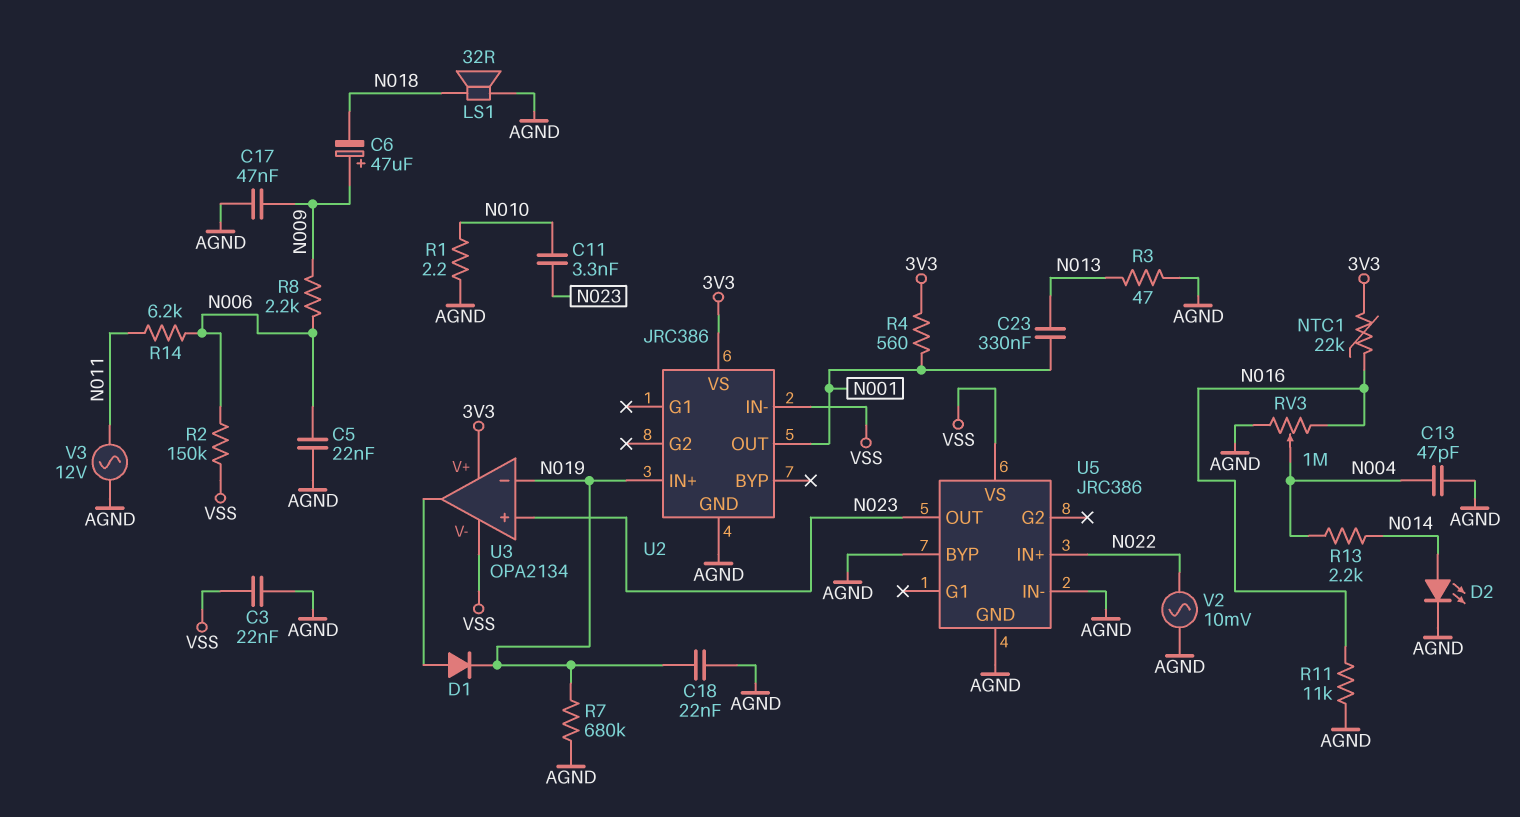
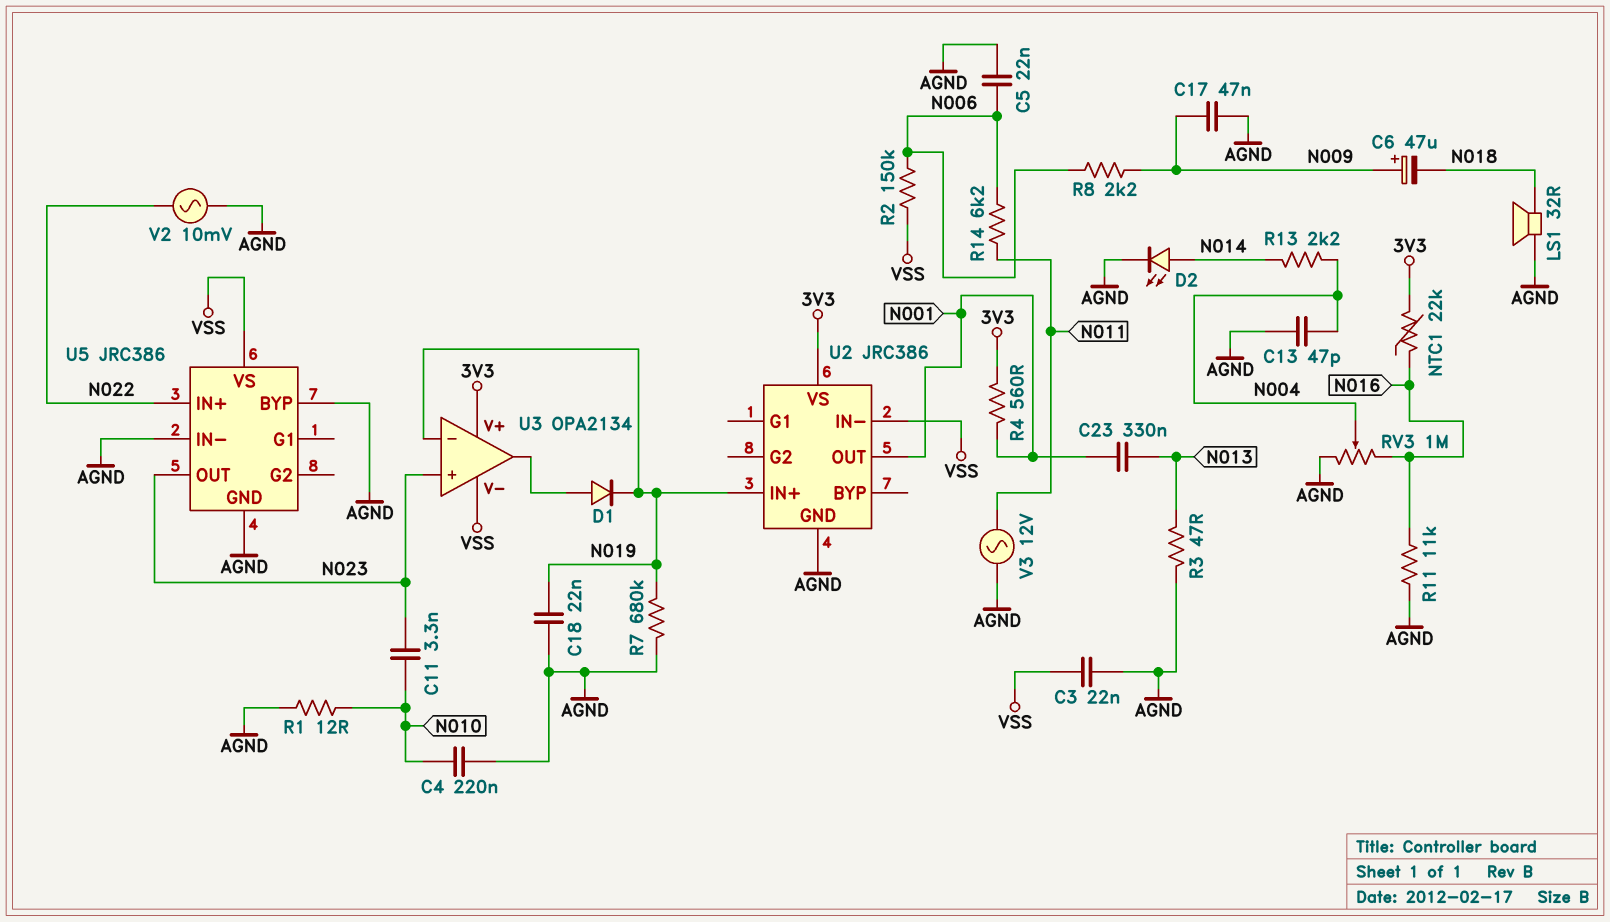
C4: none -> 220nF (AGND, N010)
R1: 2.2 (AGND, N010) -> 12 (AGND, N010)

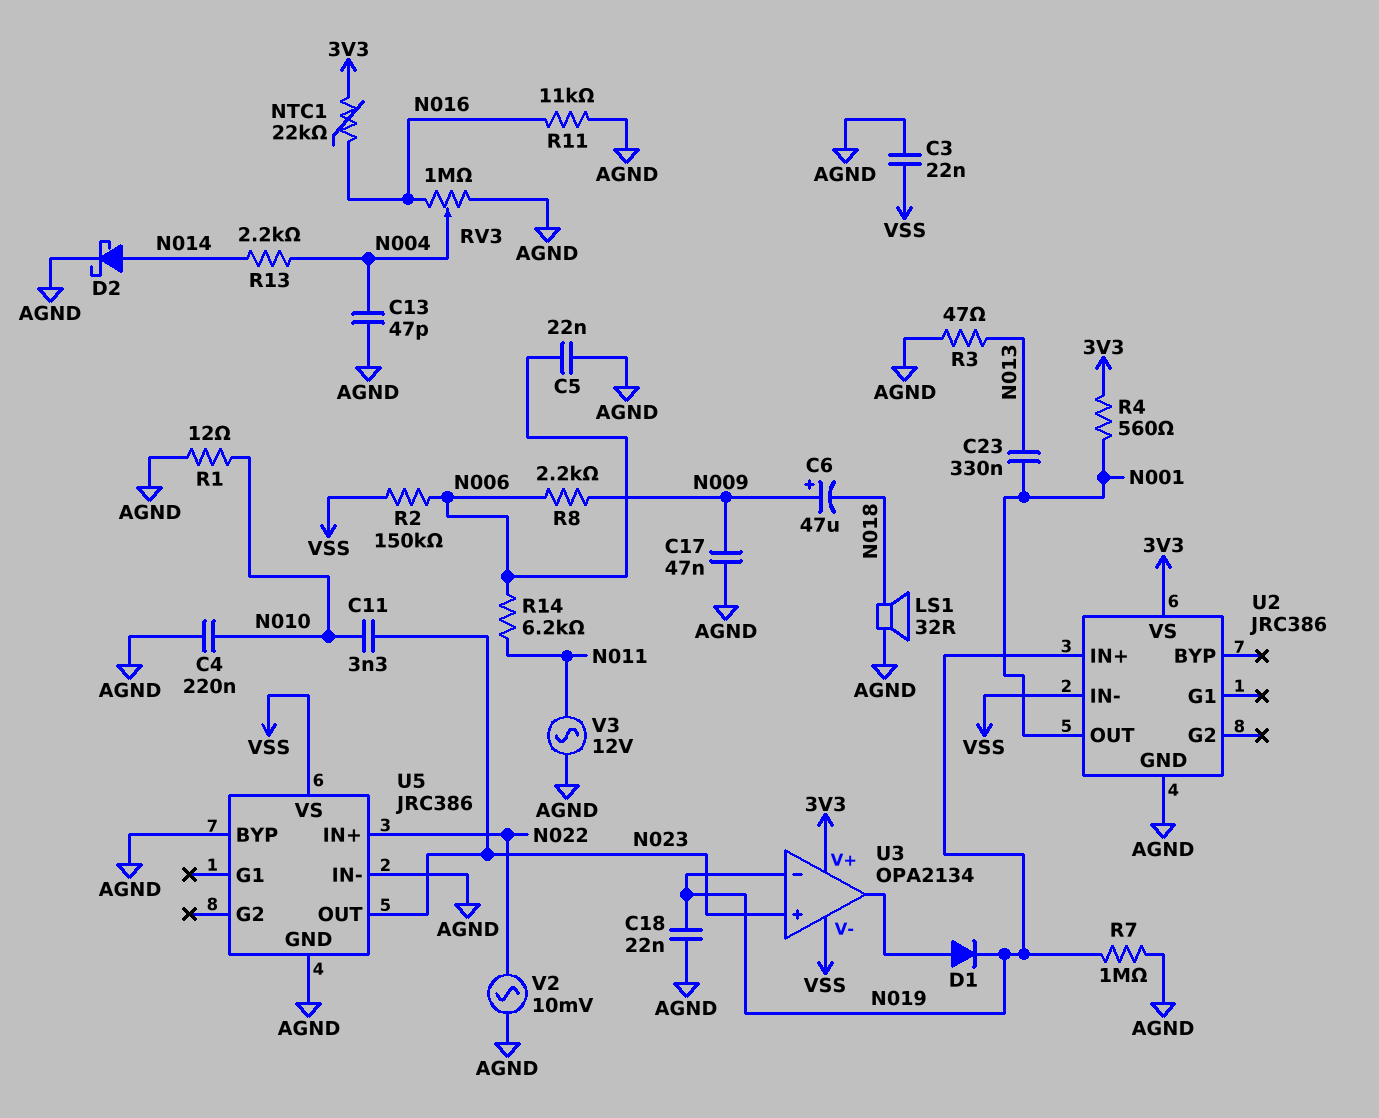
D2: LED (A N014, K AGND) -> schottky (A N014, K AGND)
R7: 680k (AGND, N019) -> 1M (AGND, N019)

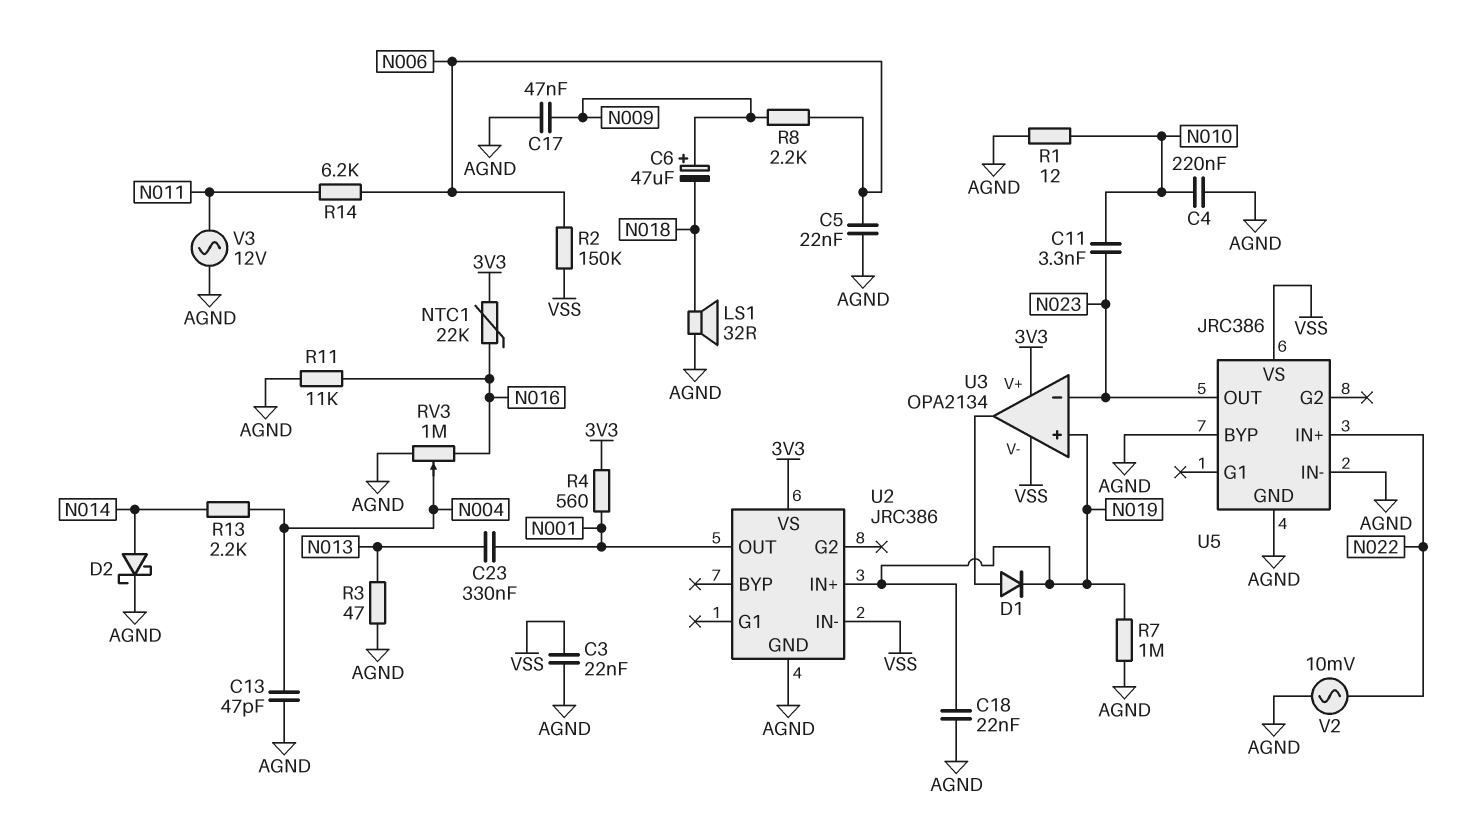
U3 pin in+: N023 -> N019
U3 pin in-: N019 -> N023

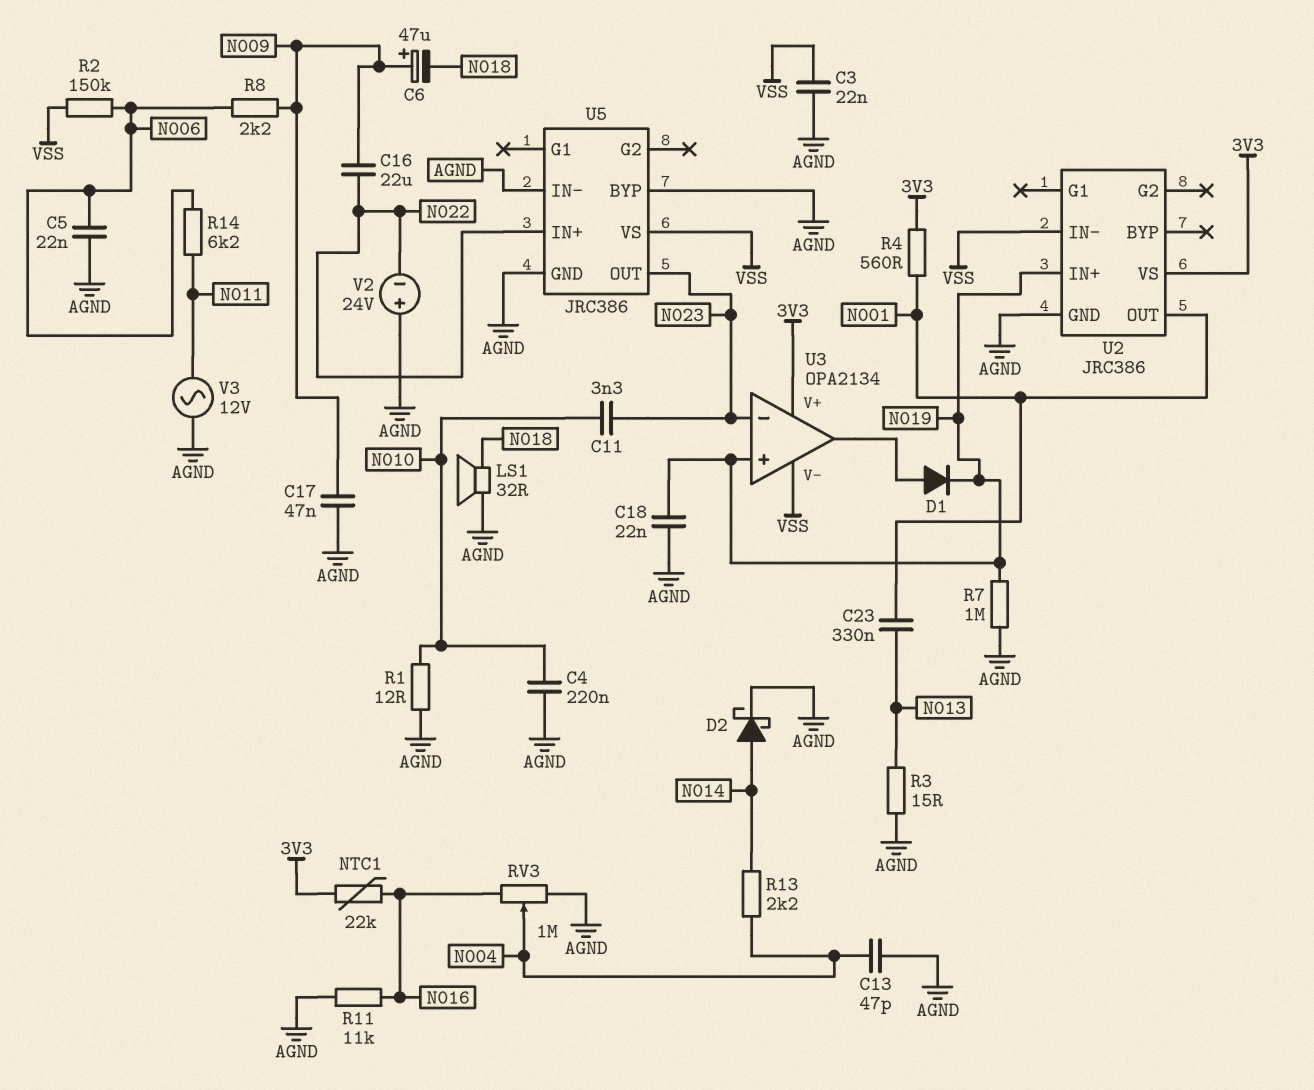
C16: none -> 22uF (N009, N022)
R3: 47 (AGND, N013) -> 15 (AGND, N013)
V2: AC 10mV (AGND, N022) -> 24V (plus AGND, minus N022)

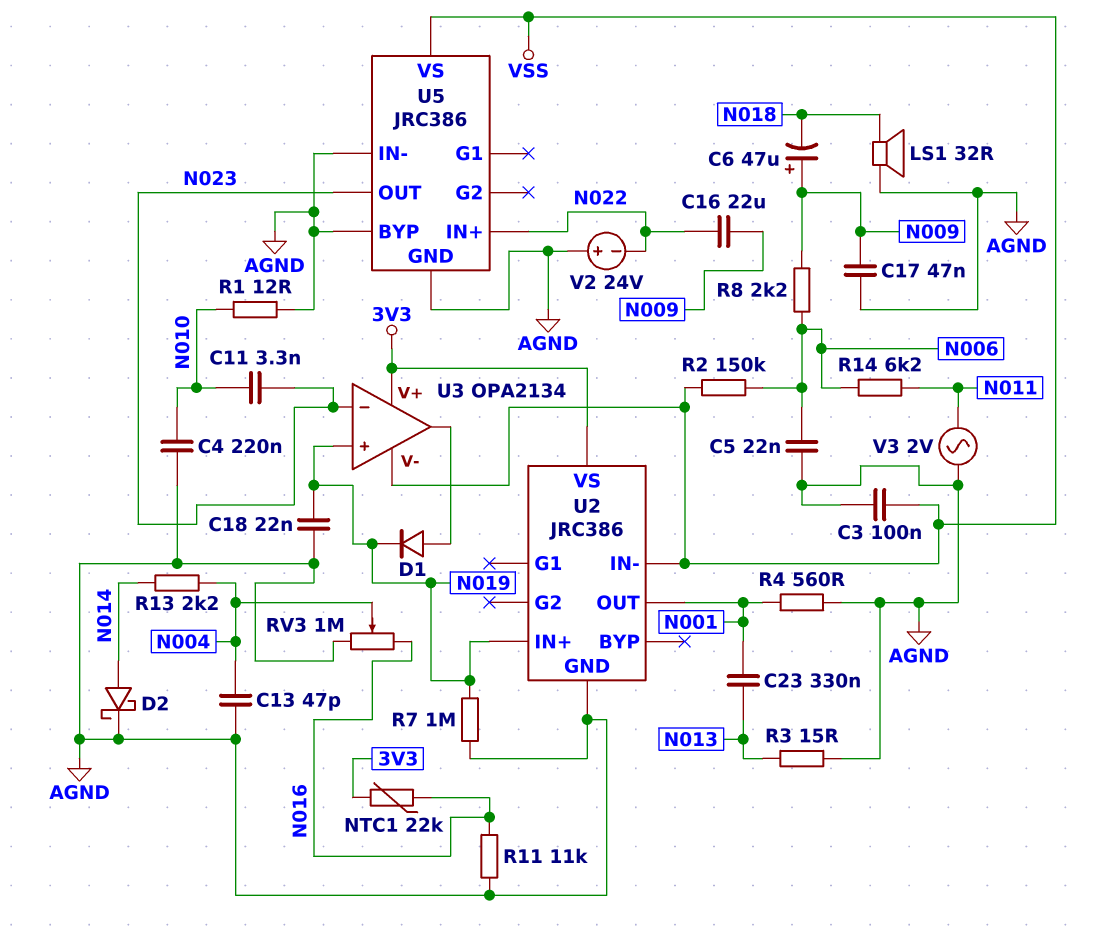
C3: 22nF (AGND, VSS) -> 100nF (AGND, VSS)
R4: 560 (3V3, N001) -> 560 (AGND, N001)
V3: AC 12V (AGND, N011) -> AC 2V (AGND, N011)

